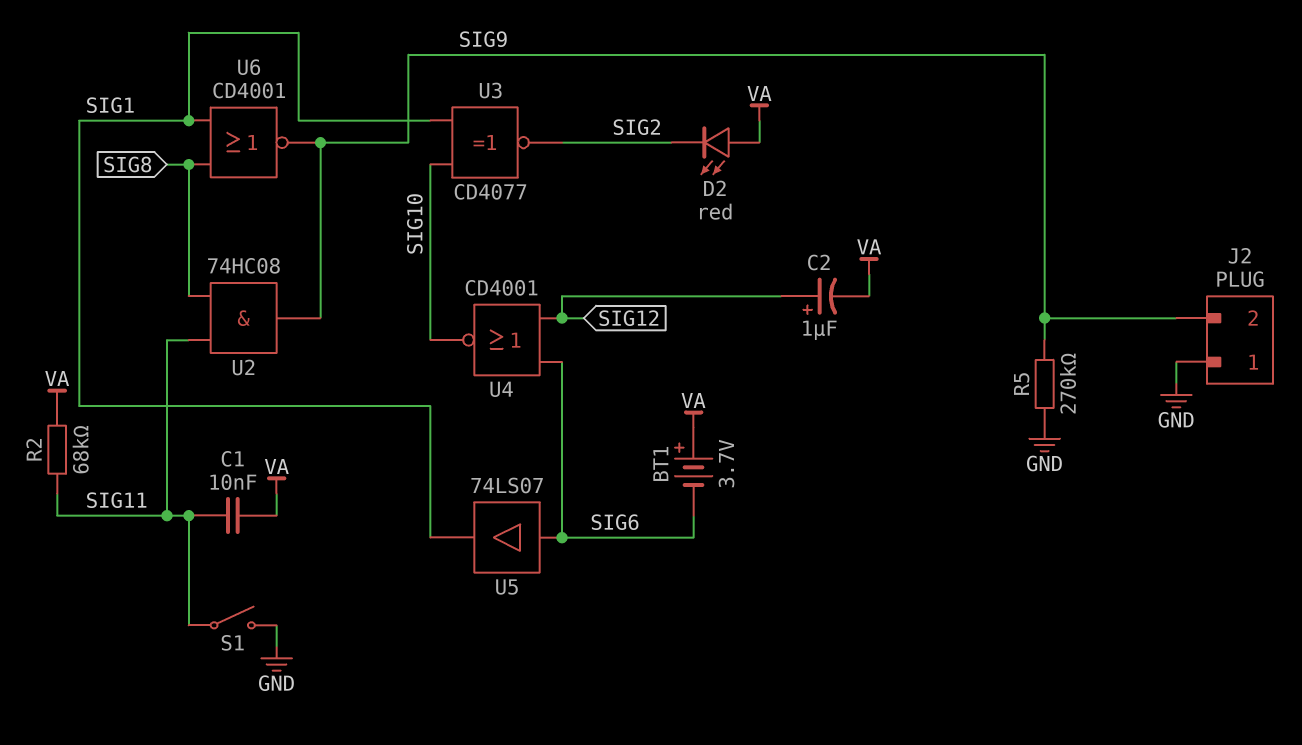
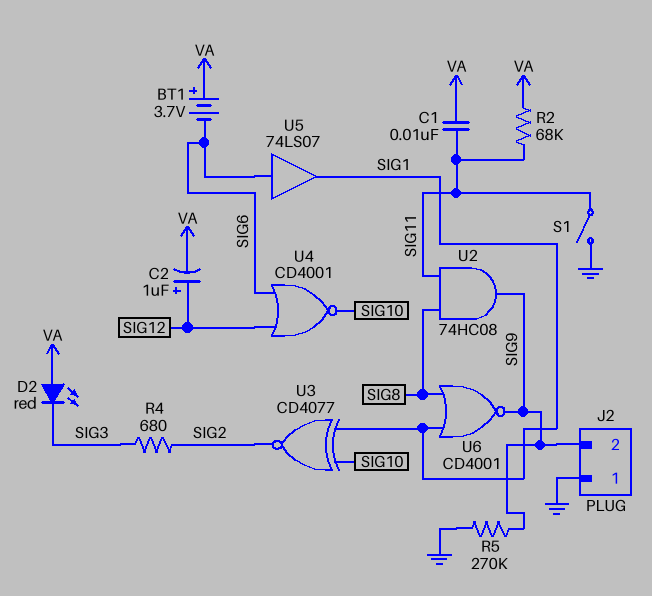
D2: LED red (A VA, K SIG2) -> LED red (A VA, K SIG3)
R4: none -> 680 (SIG2, SIG3)

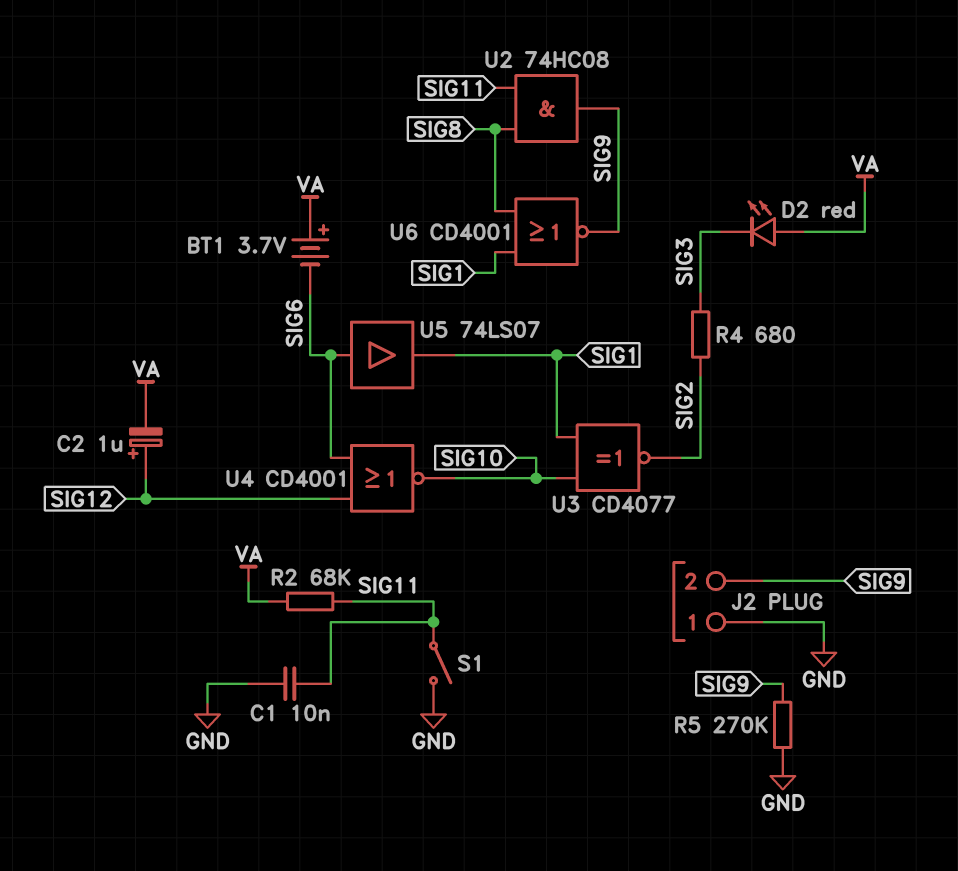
C1: 10nF (SIG11, VA) -> 10nF (GND, SIG11)

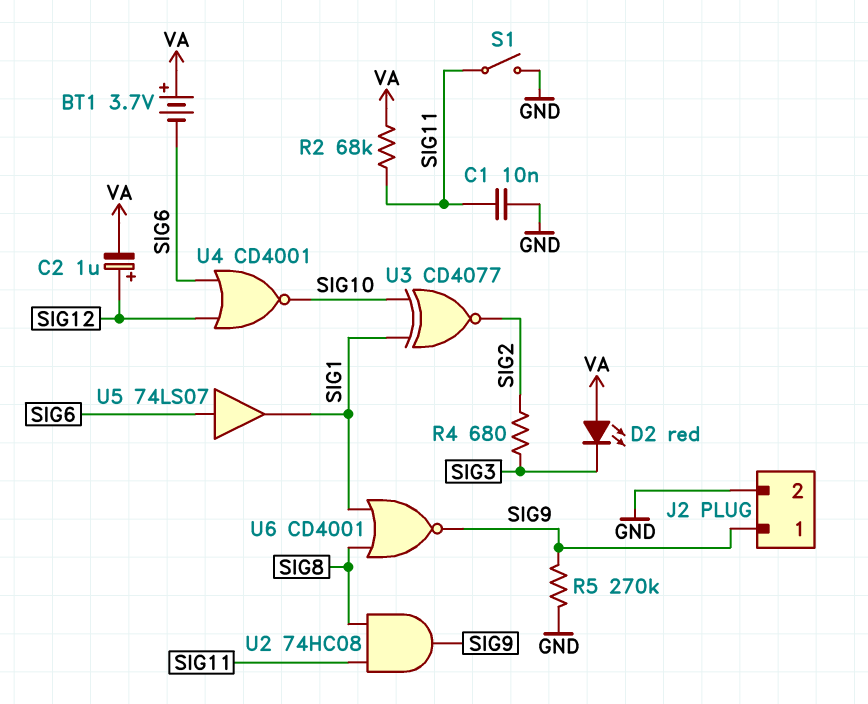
J2 pin 1: GND -> SIG9
J2 pin 2: SIG9 -> GND

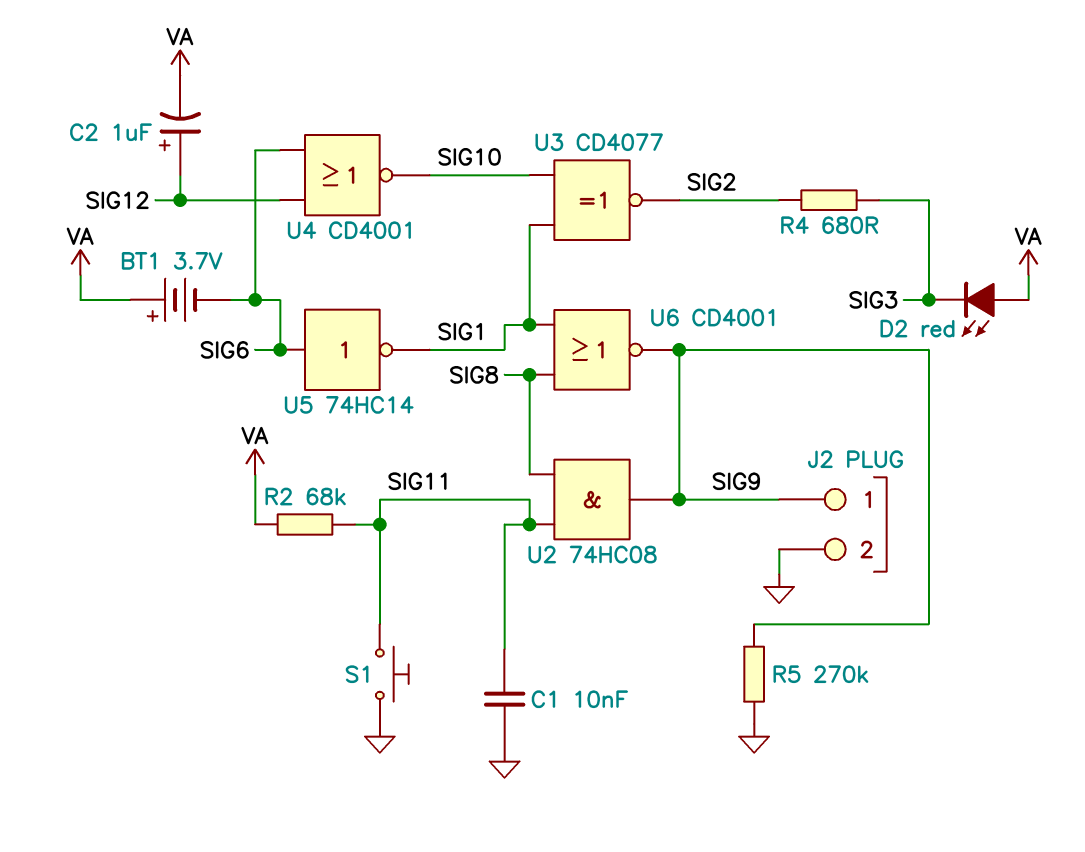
S1: switch (GND, SIG11) -> button (GND, SIG11)
U5: buffer 74LS07 (in SIG6, out SIG1) -> NOT 74HC14 (in SIG6, out SIG1)

